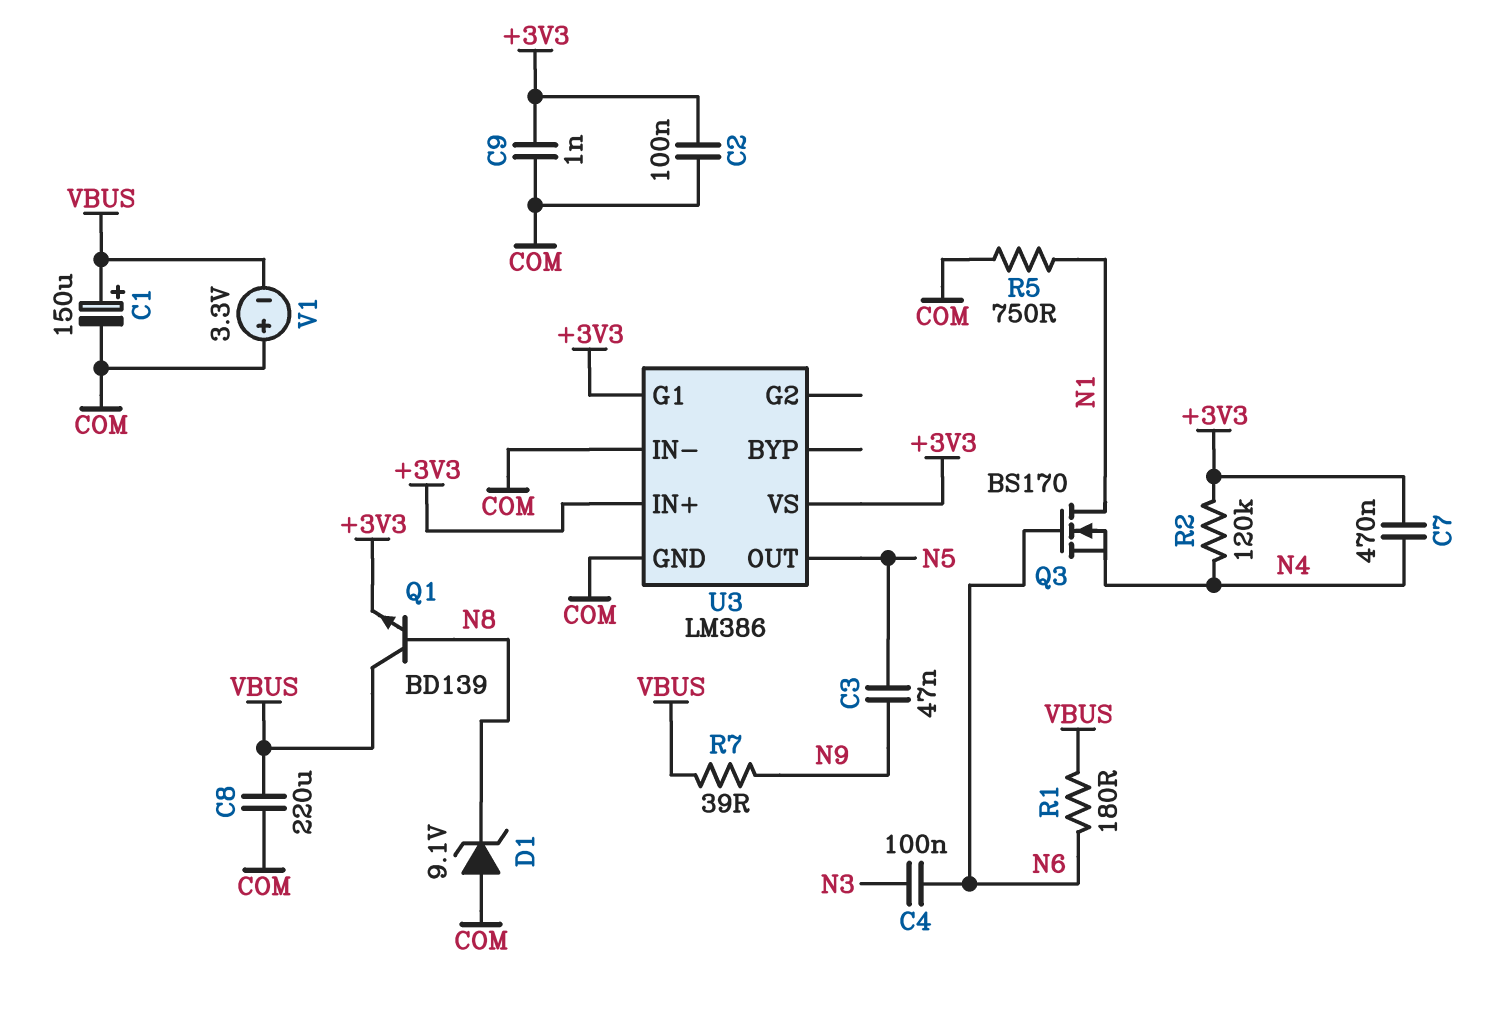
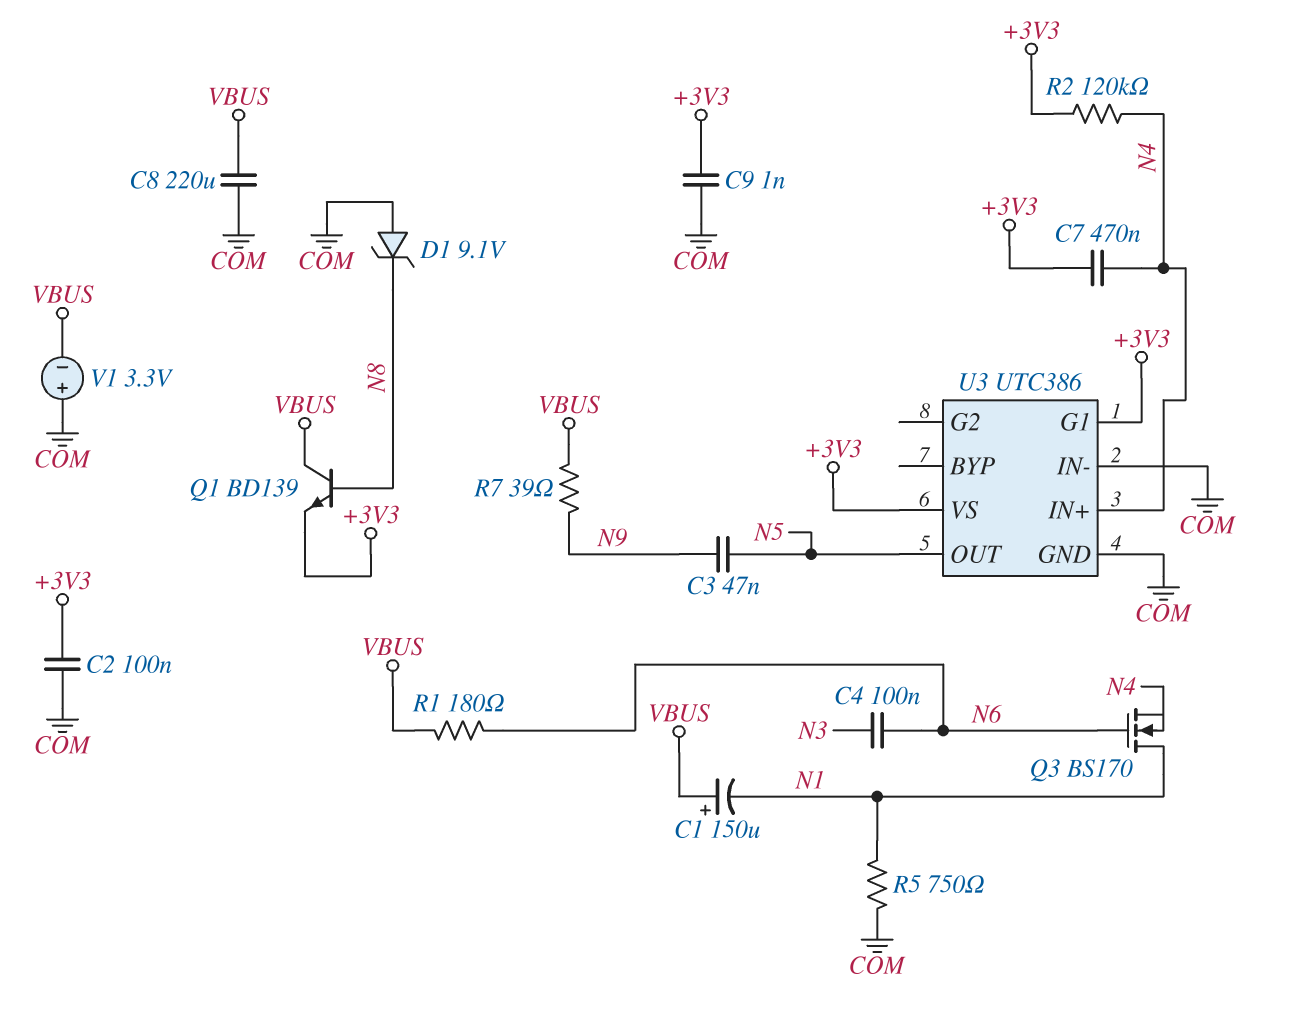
C1: 150uF (plus VBUS, minus COM) -> 150uF (plus VBUS, minus N1)
U3: LM386 -> UTC386
U3 pin IN+: +3V3 -> N4

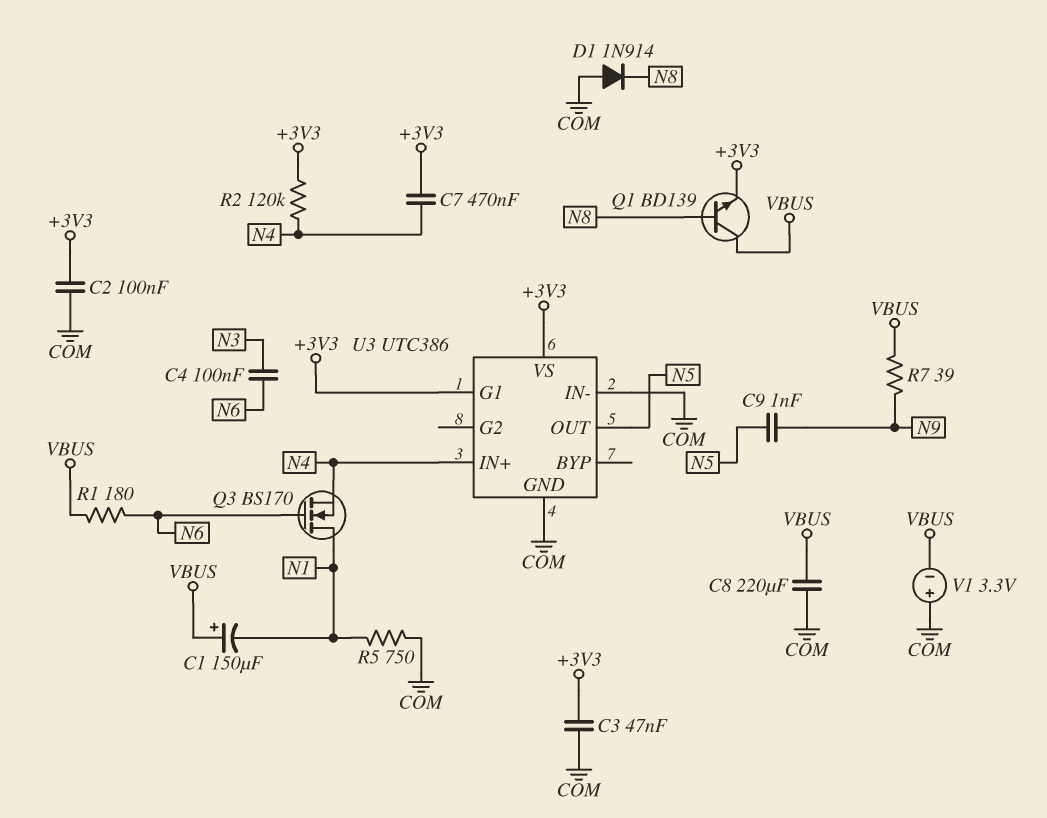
C3: 47nF (N5, N9) -> 47nF (+3V3, COM)
C9: 1nF (+3V3, COM) -> 1nF (N5, N9)
D1: zener 9.1V (A COM, K N8) -> diode 1N914 (A COM, K N8)

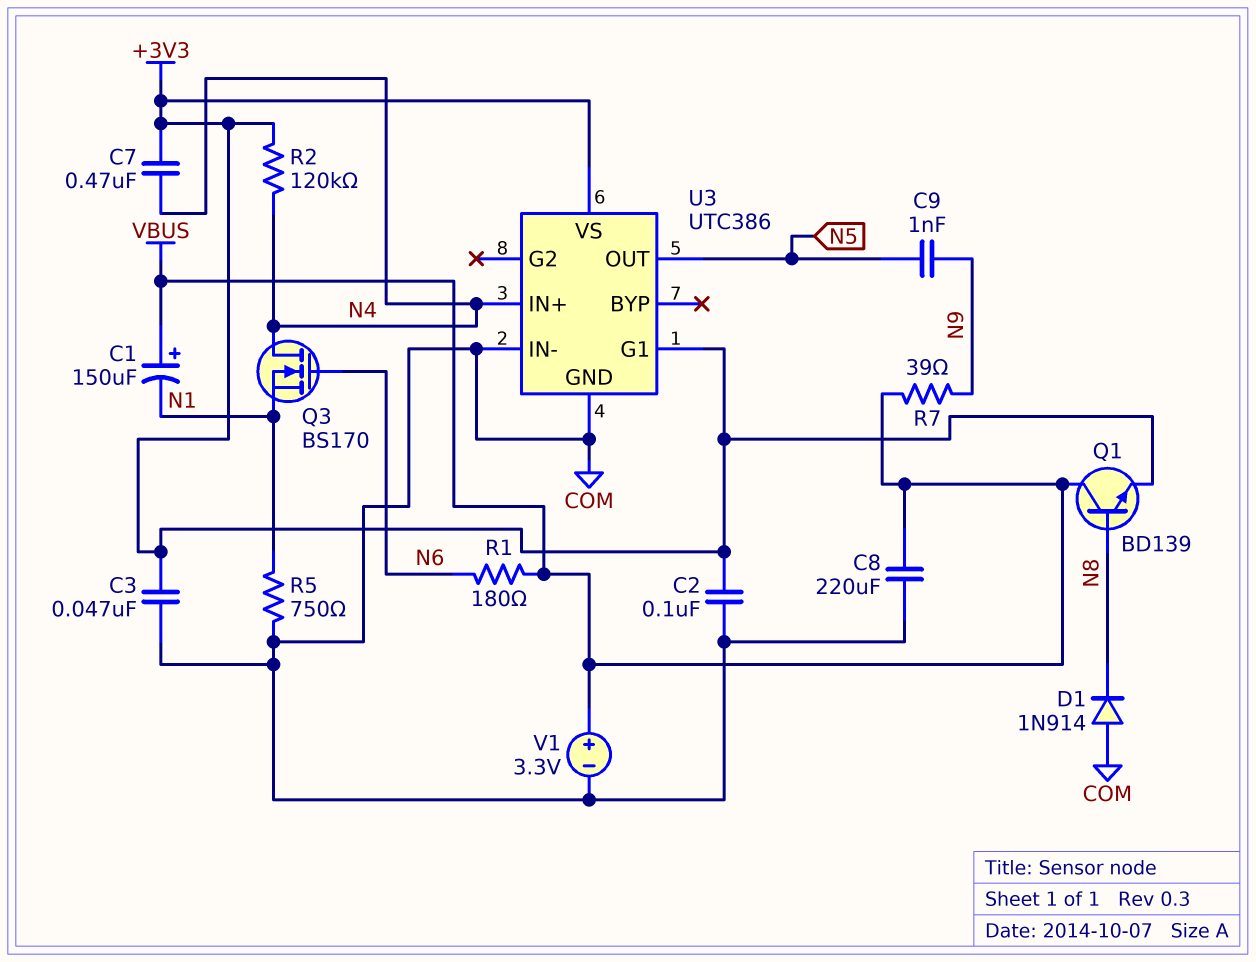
C4: 100nF (N3, N6) -> none
Q3: NMOS BS170 (G N6, D N1, S N4) -> NMOS BS170 (G N6, D N4, S N1)
V1: 3.3V (plus COM, minus VBUS) -> 3.3V (plus VBUS, minus COM)

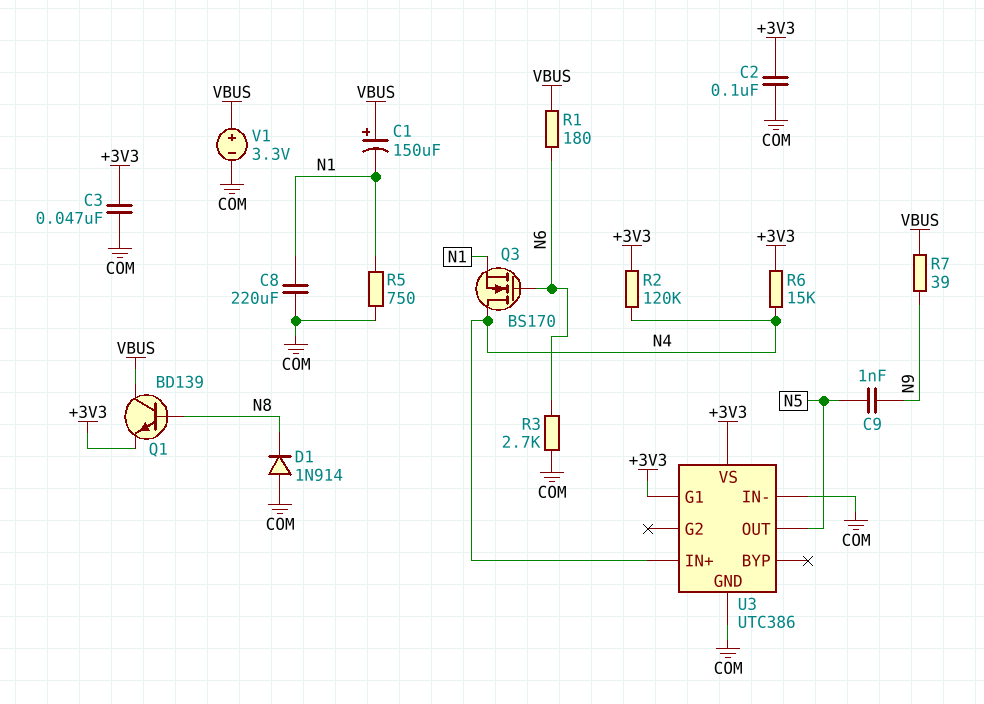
C7: 470nF (+3V3, N4) -> none
C8: 220uF (COM, VBUS) -> 220uF (COM, N1)
R3: none -> 2.7k (COM, N6)
R6: none -> 15k (+3V3, N4)

